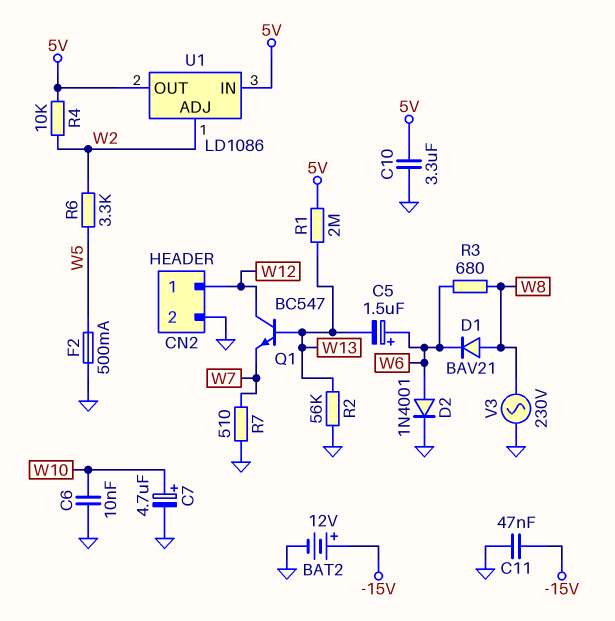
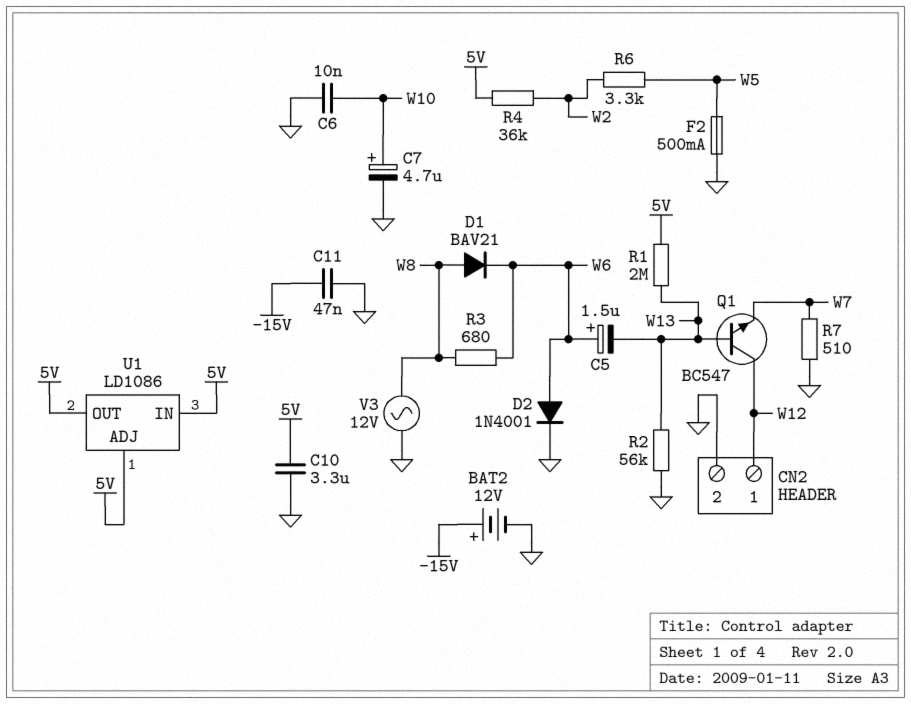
R4: 10k (5V, W2) -> 36k (5V, W2)
U1 pin ADJ: W2 -> 5V
V3: AC 230V (GND, W8) -> AC 12V (GND, W8)

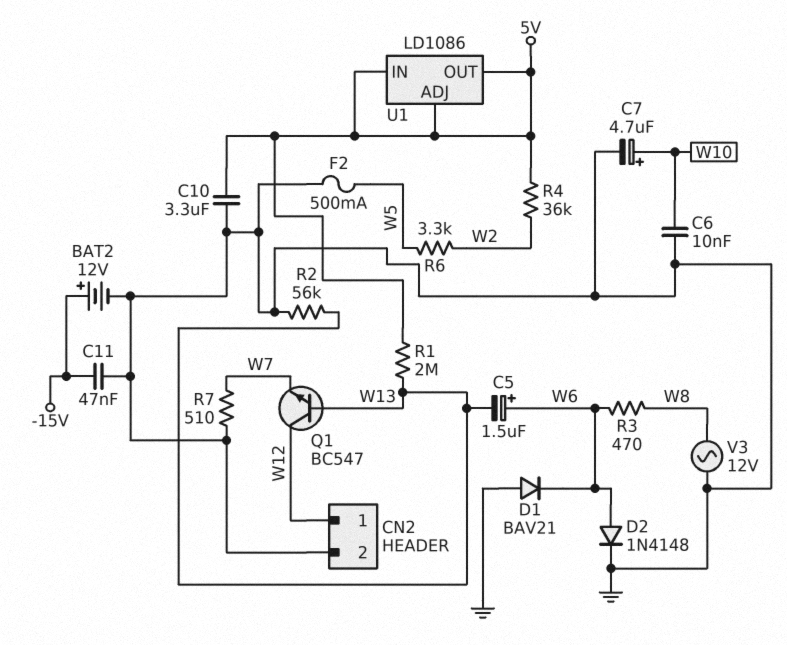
D1: diode BAV21 (A W8, K W6) -> diode BAV21 (A GND, K W6)
D2: diode 1N4001 (A W6, K GND) -> diode 1N4148 (A W6, K GND)
R3: 680 (W6, W8) -> 470 (W6, W8)

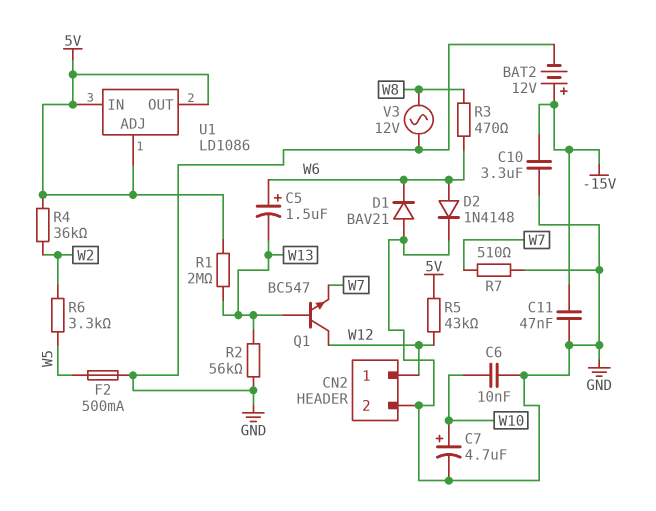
C10: 3.3uF (5V, GND) -> 3.3uF (-15V, GND)
R5: none -> 43k (5V, W12)

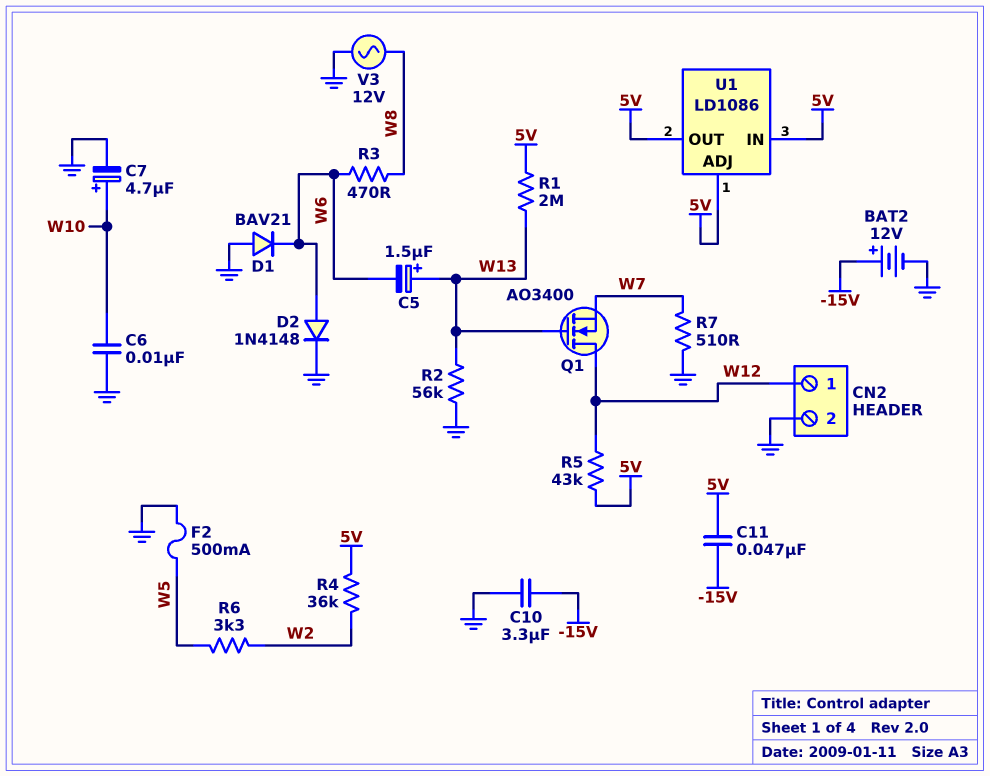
C5: 1.5uF (plus W6, minus W13) -> 1.5uF (plus W13, minus W6)
C11: 47nF (-15V, GND) -> 47nF (-15V, 5V)
Q1: NPN BC547 (B W13, C W12, E W7) -> NMOS AO3400 (G W13, D W12, S W7)

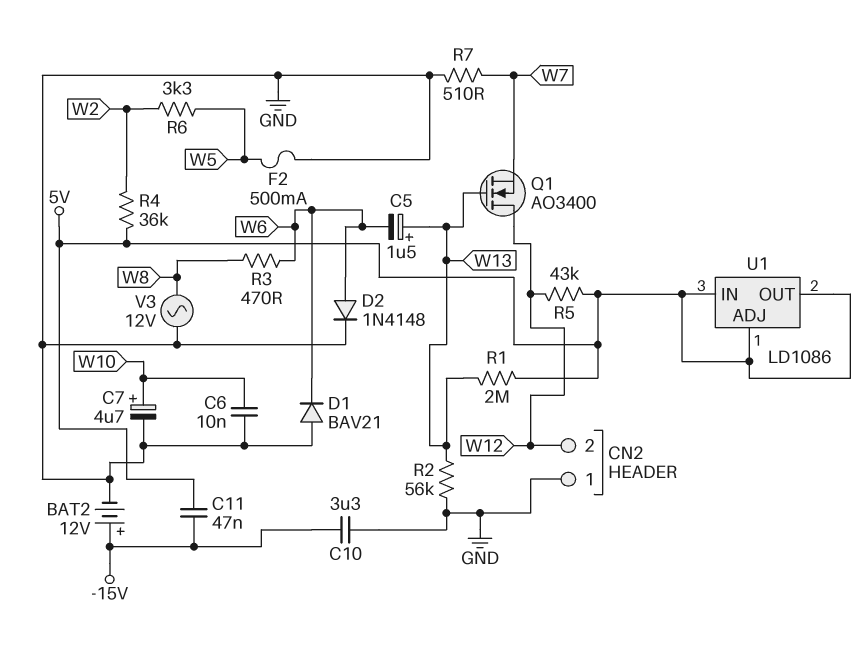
CN2 pin 1: W12 -> GND
CN2 pin 2: GND -> W12

